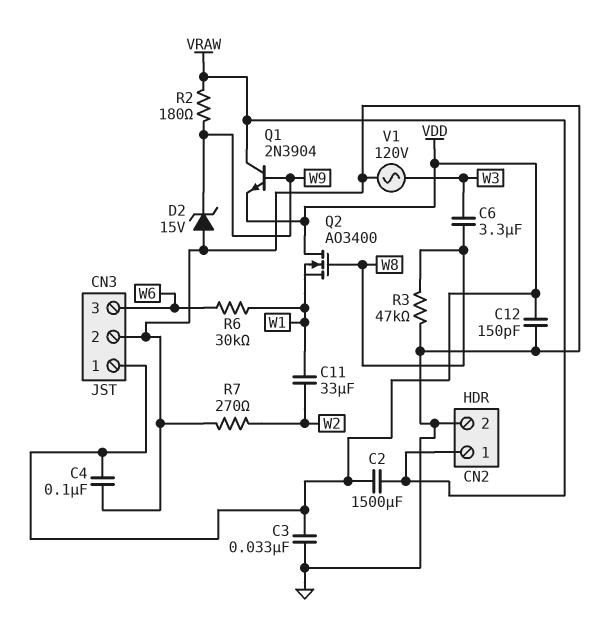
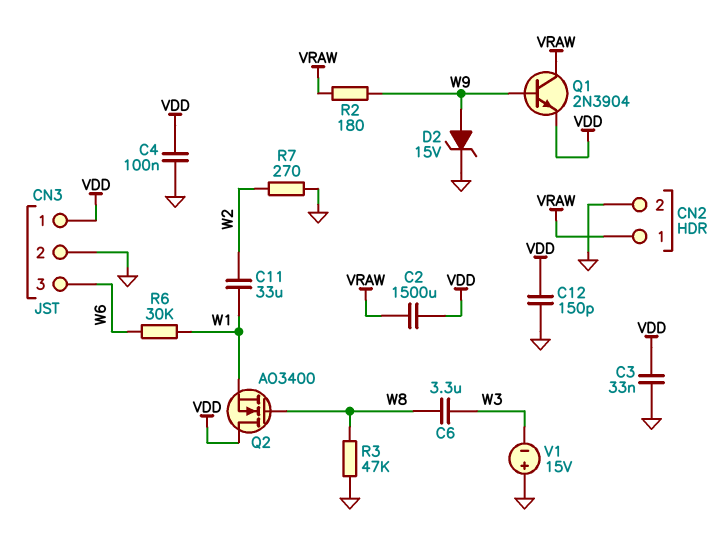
D2: zener 15V (A GND, K W9) -> zener 15V (A W9, K GND)
V1: AC 120V (GND, W3) -> 15V (plus GND, minus W3)

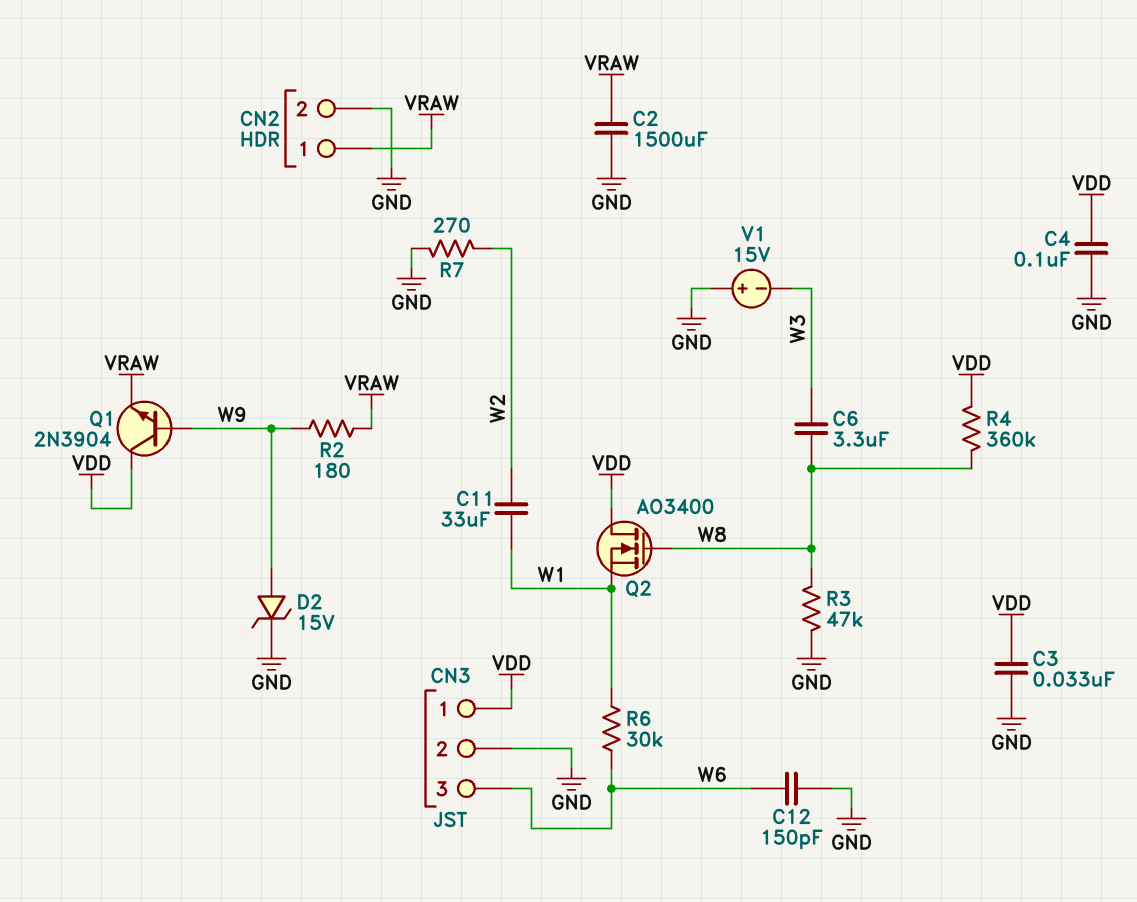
C2: 1500uF (VDD, VRAW) -> 1500uF (GND, VRAW)
C12: 150pF (GND, VDD) -> 150pF (GND, W6)
Q1: NPN 2N3904 (B W9, C VRAW, E VDD) -> NPN 2N3904 (B W9, C VDD, E VRAW)
R4: none -> 360k (VDD, W8)

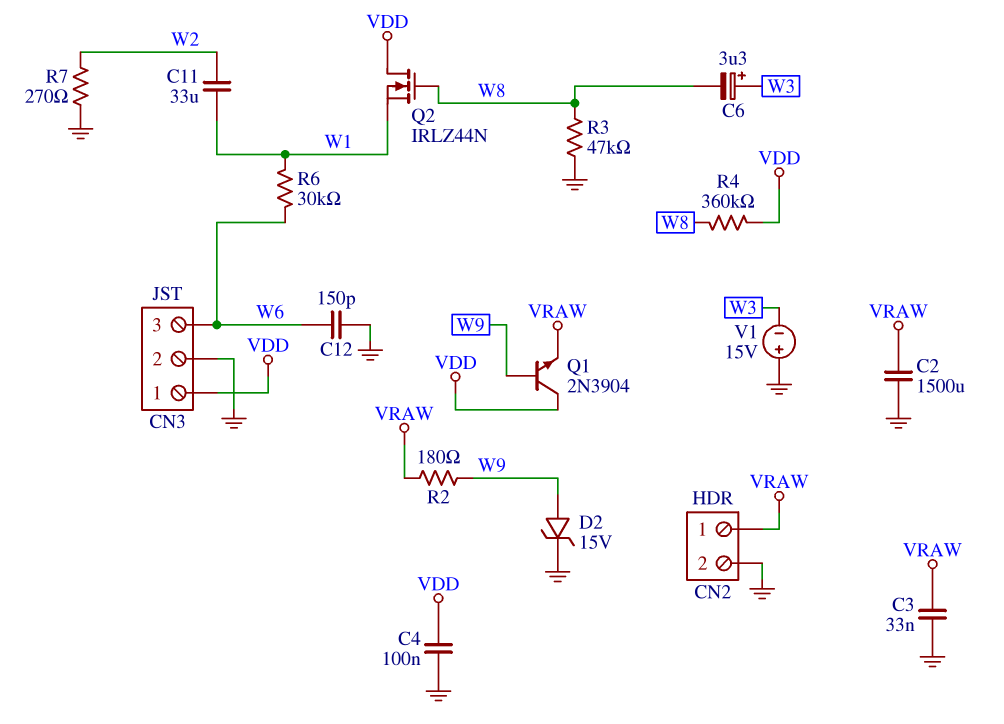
C3: 33nF (GND, VDD) -> 33nF (GND, VRAW)
C6: 3.3uF (W3, W8) -> 3.3uF (plus W3, minus W8)
Q2: NMOS AO3400 (G W8, D VDD, S W1) -> NMOS IRLZ44N (G W8, D VDD, S W1)

